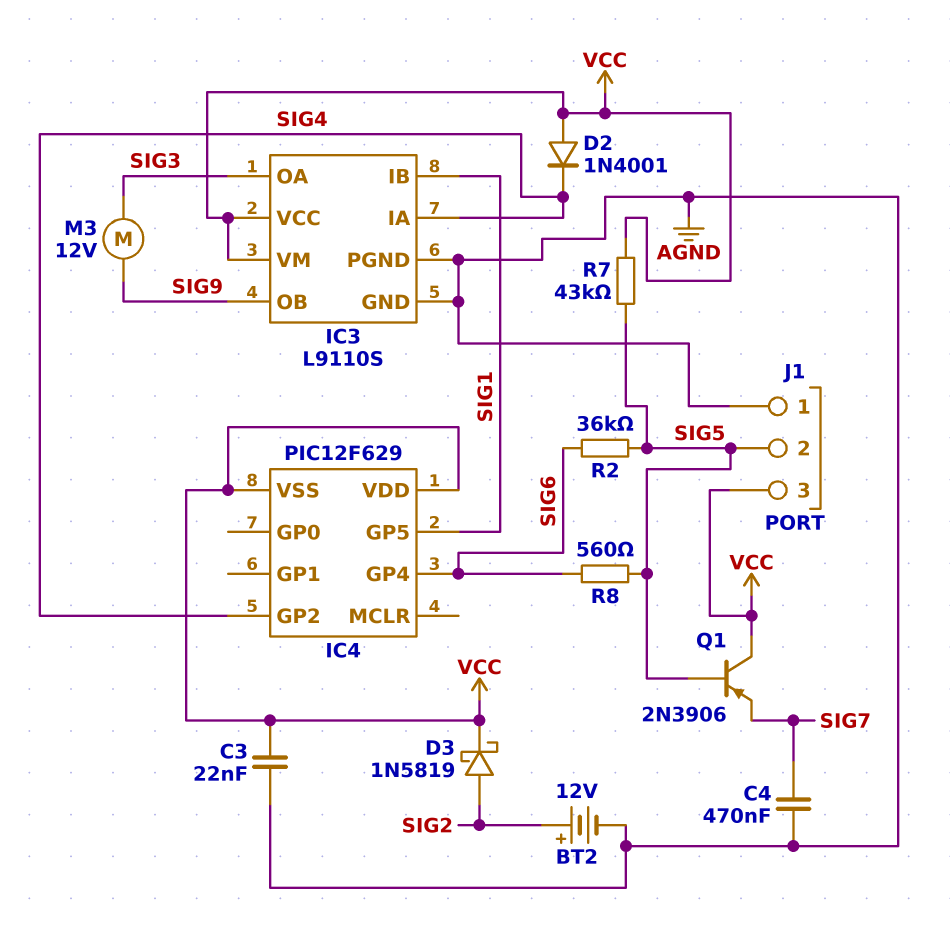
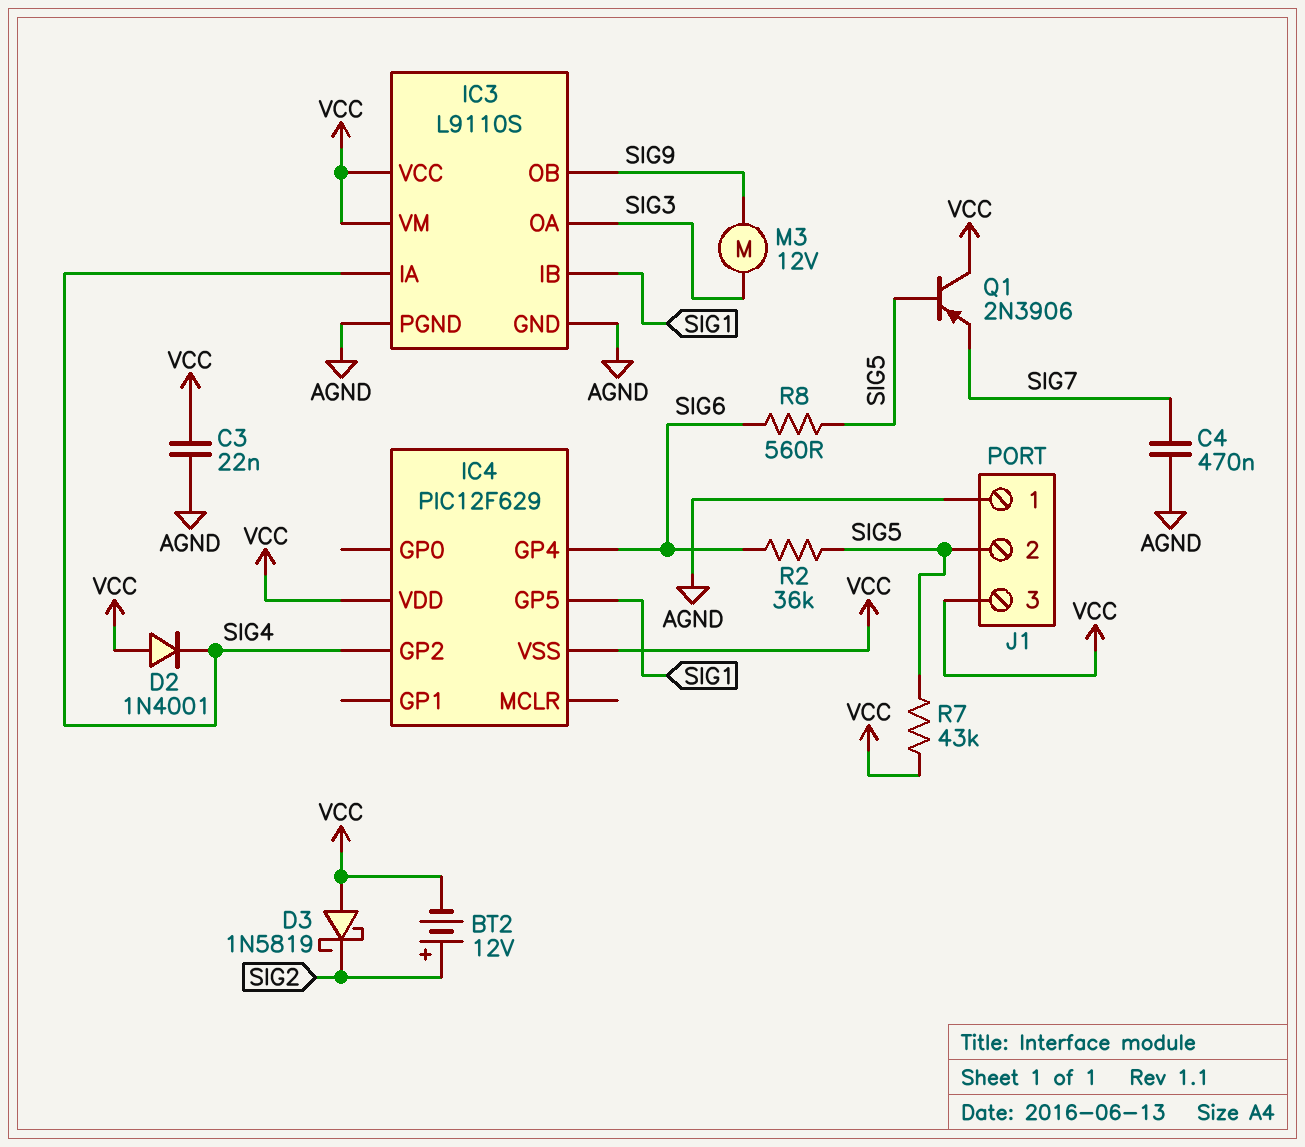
BT2: 12V (plus SIG2, minus AGND) -> 12V (plus SIG2, minus VCC)
D3: schottky 1N5819 (A SIG2, K VCC) -> schottky 1N5819 (A VCC, K SIG2)

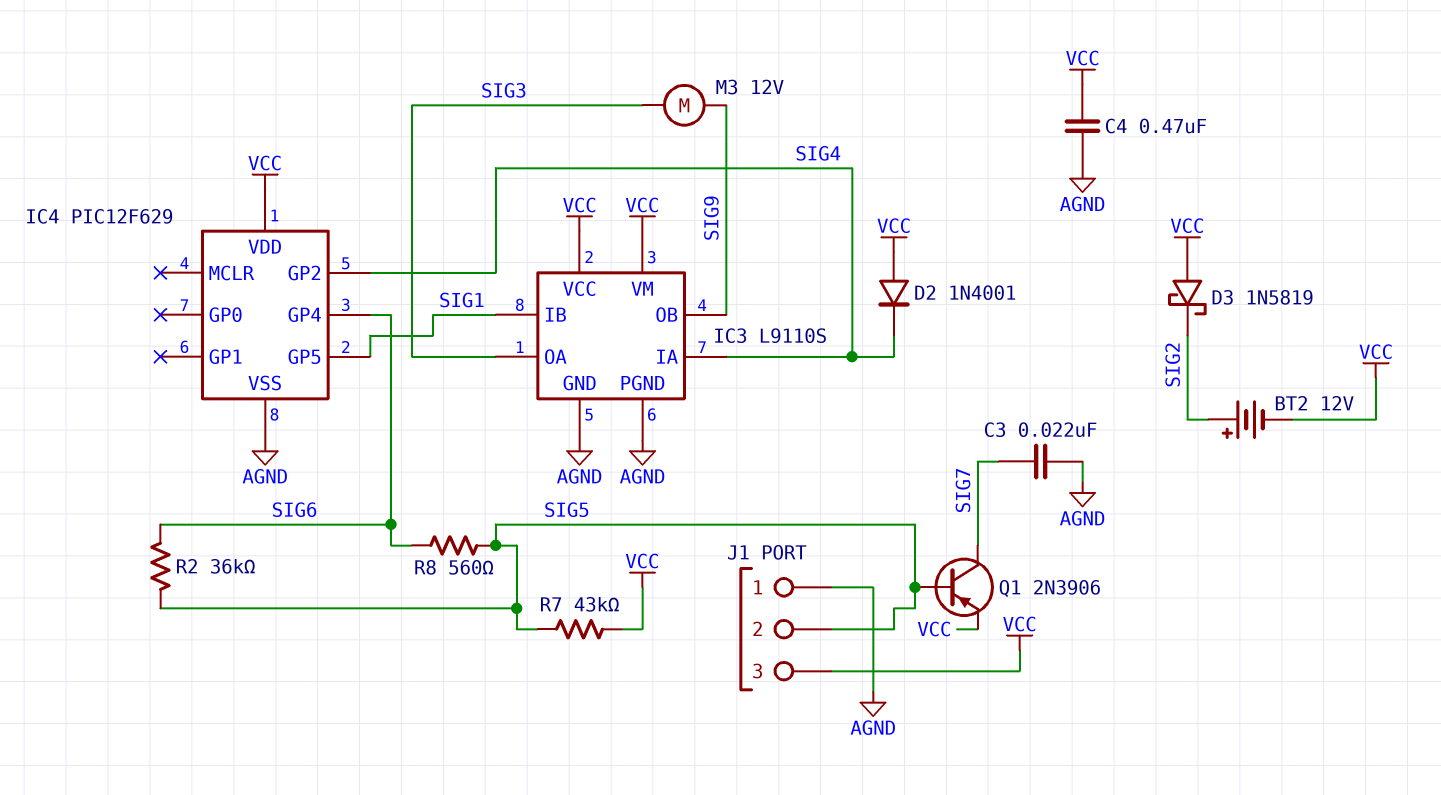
C3: 22nF (AGND, VCC) -> 22nF (AGND, SIG7)
C4: 470nF (AGND, SIG7) -> 470nF (AGND, VCC)
IC4 pin VSS: VCC -> AGND
Q1: PNP 2N3906 (B SIG5, C VCC, E SIG7) -> PNP 2N3906 (B SIG5, C SIG7, E VCC)

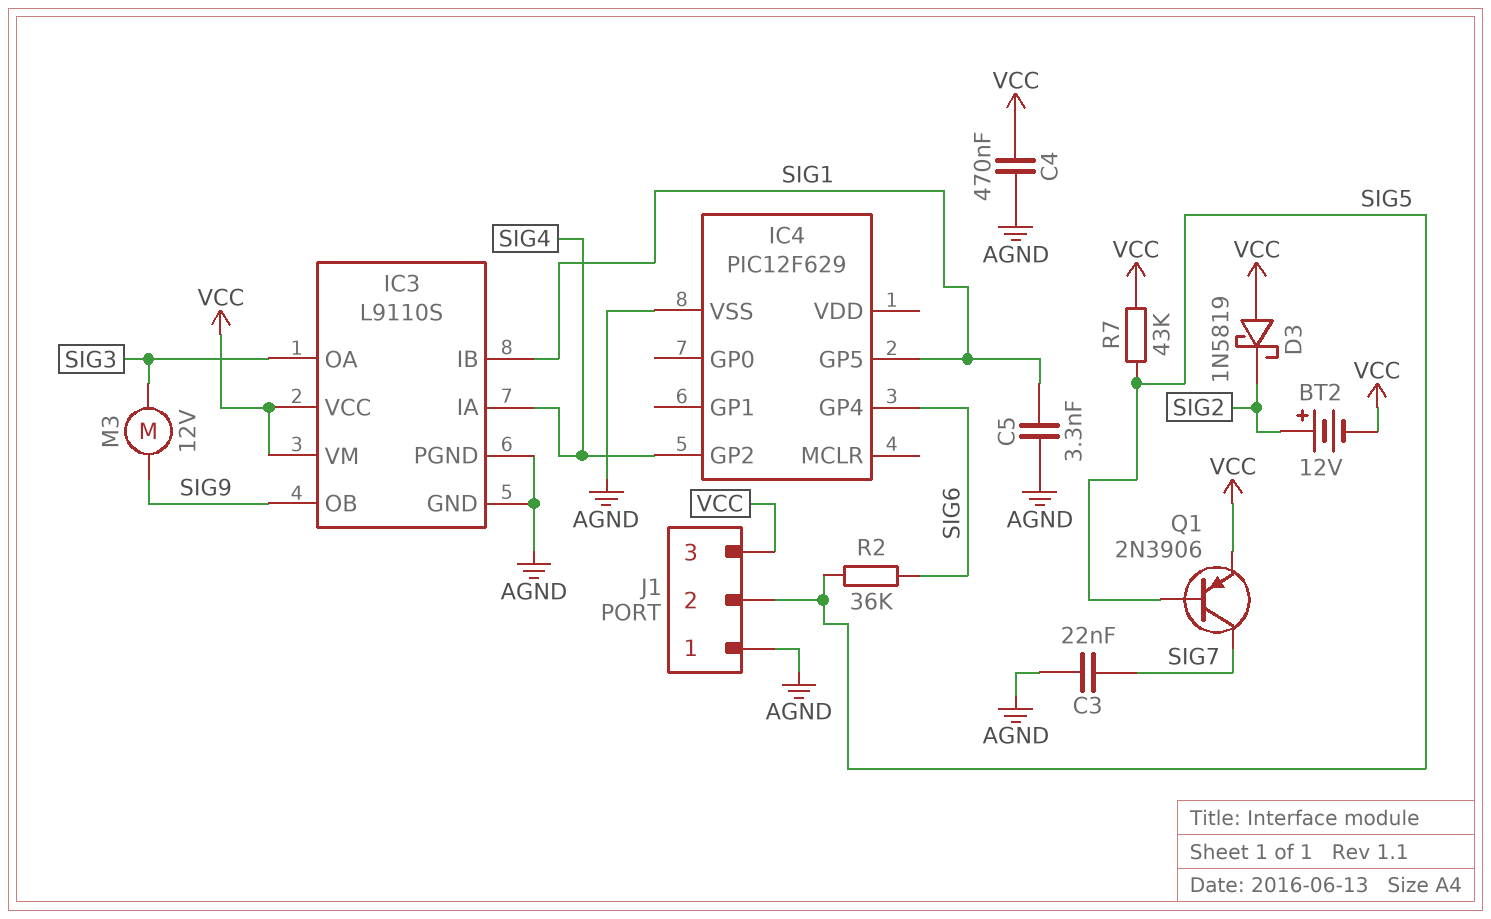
C5: none -> 3.3nF (AGND, SIG1)
D2: diode 1N4001 (A VCC, K SIG4) -> none
IC4 pin VDD: VCC -> none
R8: 560 (SIG5, SIG6) -> none

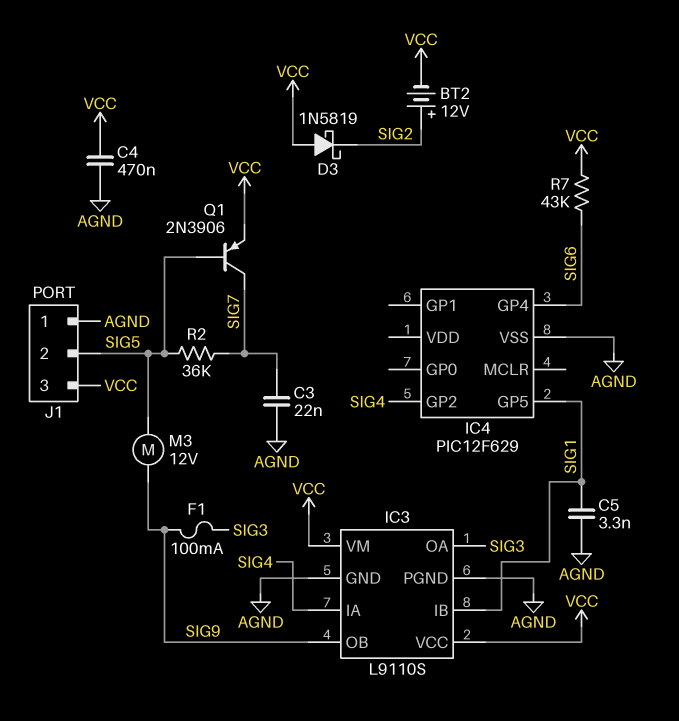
F1: none -> 100mA (SIG3, SIG9)
M3: motor 12V (SIG3, SIG9) -> motor 12V (SIG5, SIG9)
R2: 36k (SIG5, SIG6) -> 36k (SIG5, SIG7)
R7: 43k (SIG5, VCC) -> 43k (SIG6, VCC)

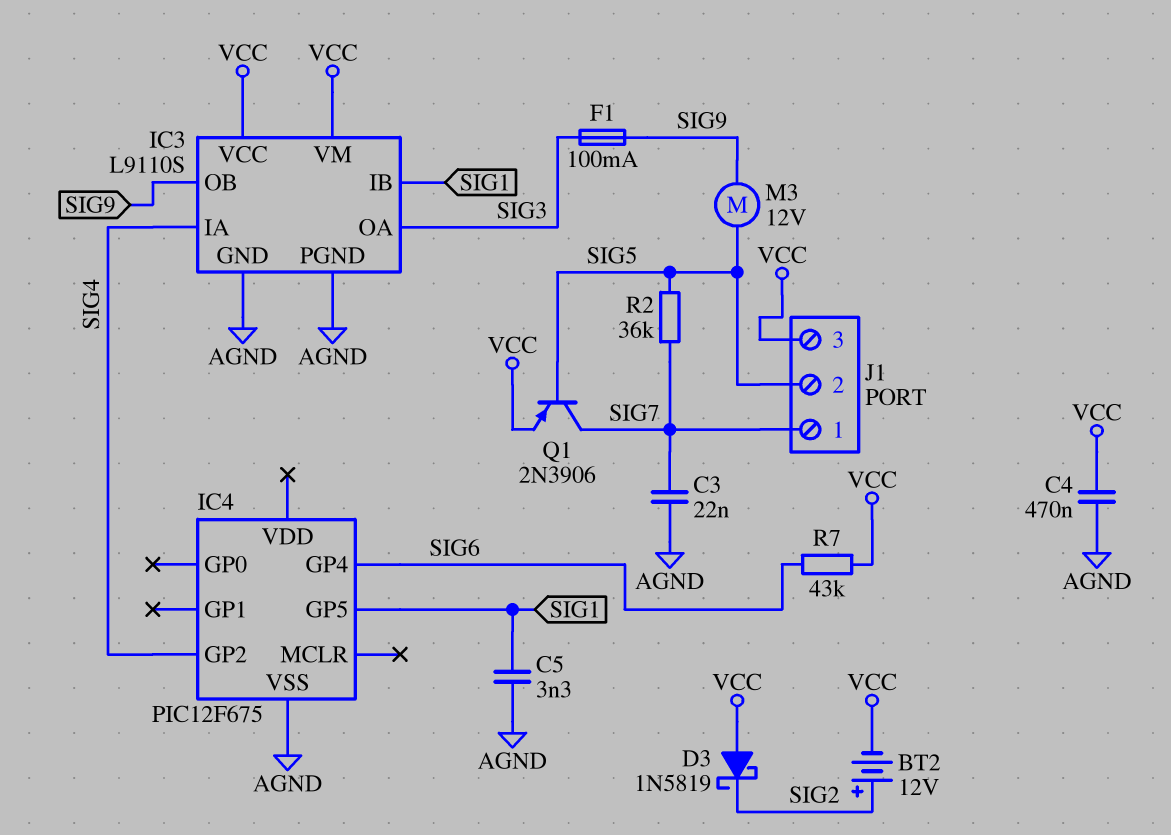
IC4: PIC12F629 -> PIC12F675
J1 pin 1: AGND -> SIG7

